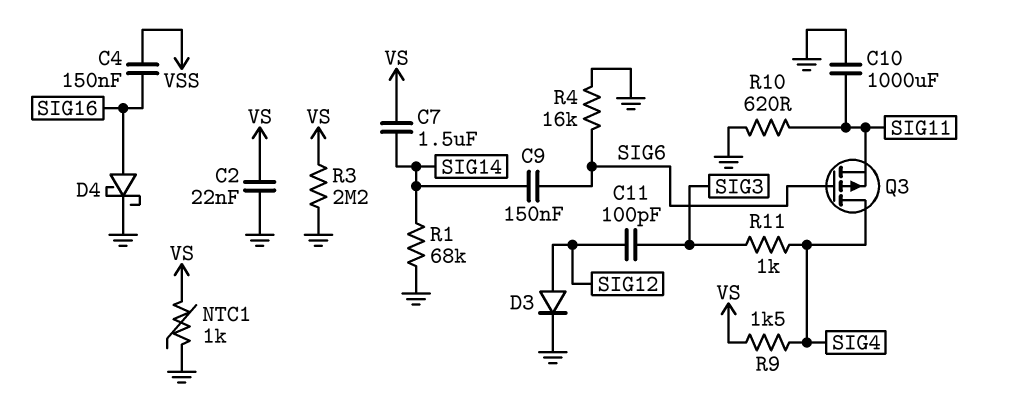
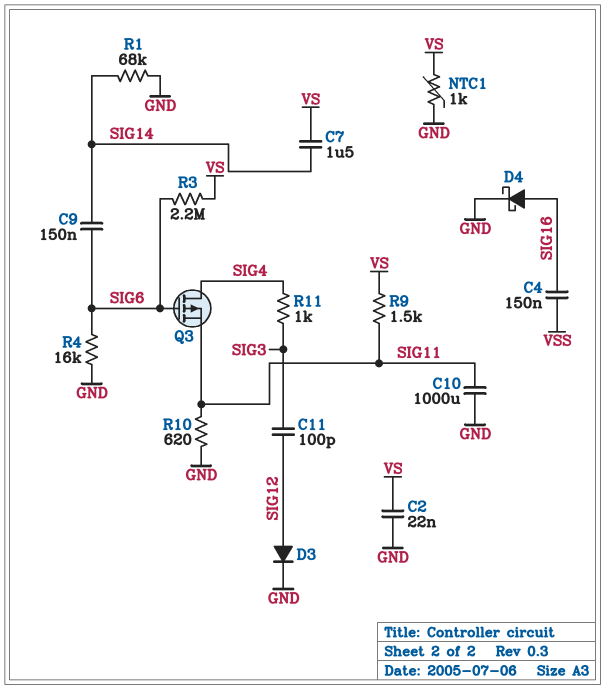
R3: 2.2M (GND, VS) -> 2.2M (SIG6, VS)
R9: 1.5k (SIG4, VS) -> 1.5k (SIG11, VS)

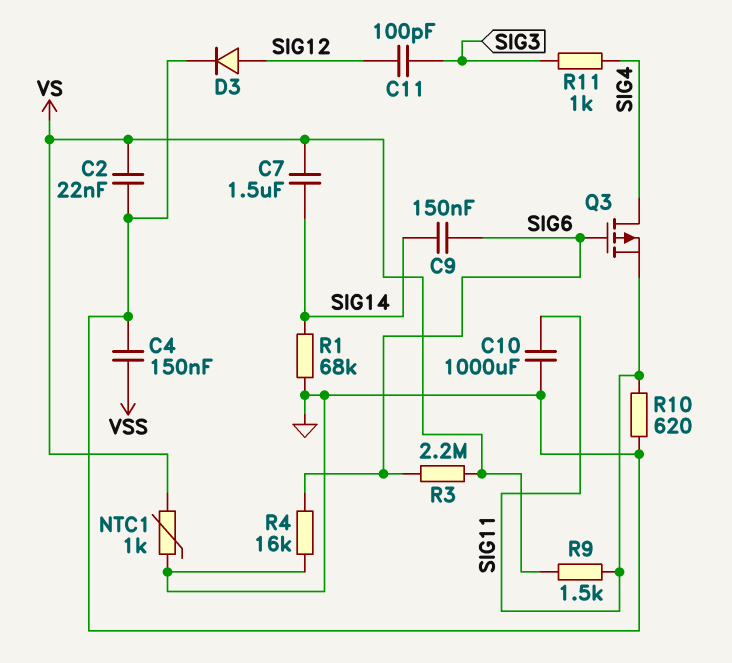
C4: 150nF (SIG16, VSS) -> 150nF (GND, VSS)
D4: schottky (A SIG16, K GND) -> none

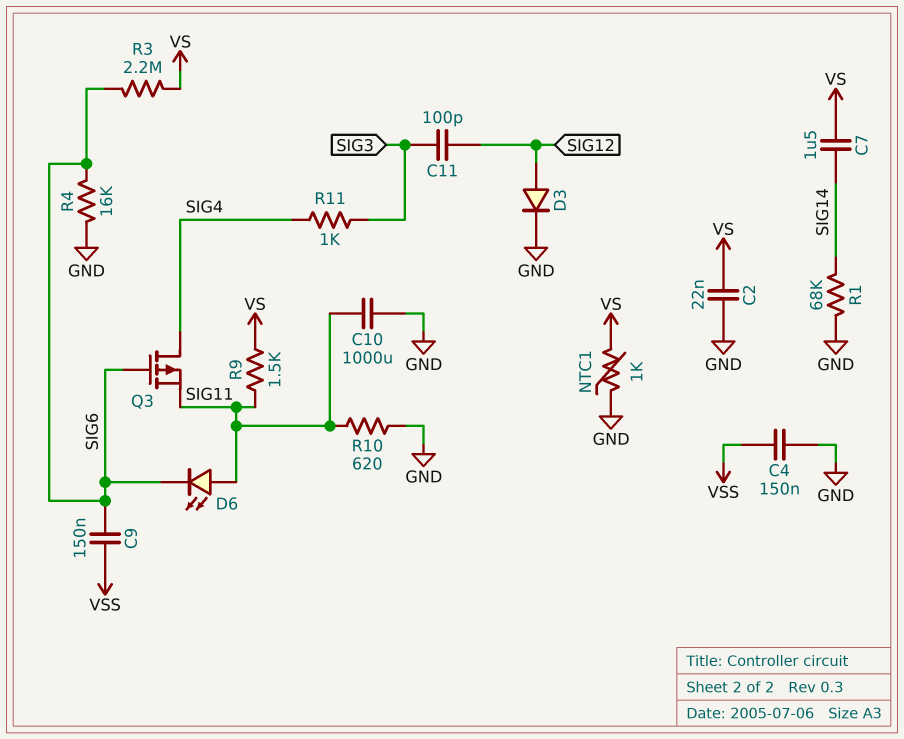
C9: 150nF (SIG6, SIG14) -> 150nF (SIG6, VSS)
D6: none -> LED (A SIG11, K SIG6)

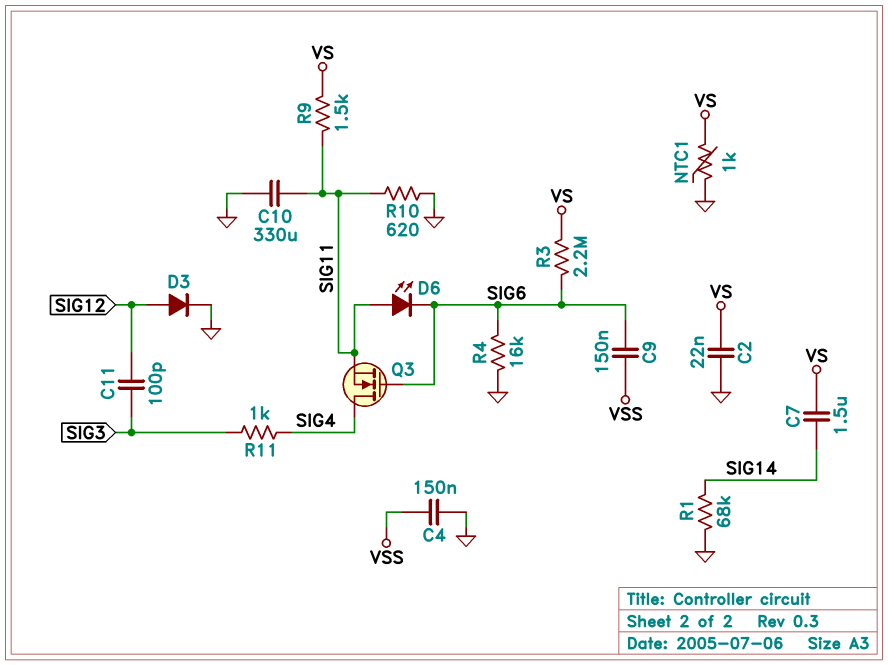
C10: 1000uF (GND, SIG11) -> 330uF (GND, SIG11)
Q3: PMOS (G SIG6, D SIG4, S SIG11) -> NMOS (G SIG6, D SIG4, S SIG11)

